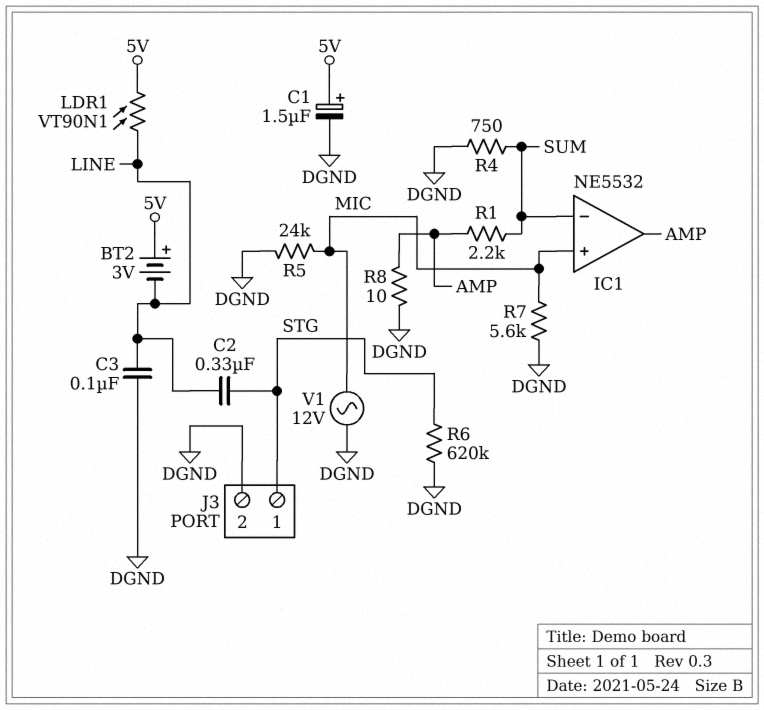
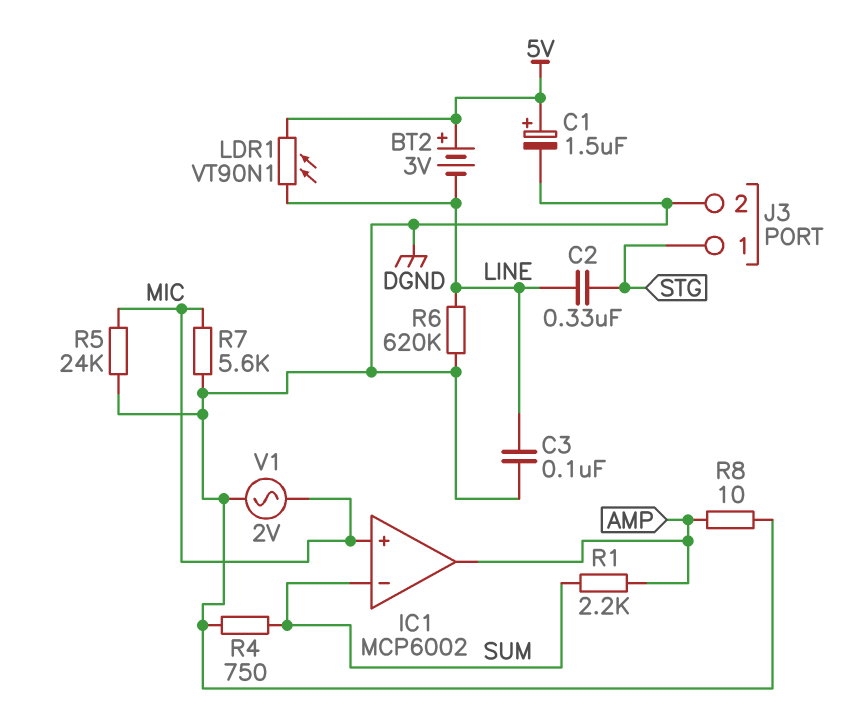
IC1: NE5532 -> MCP6002
R6: 620k (DGND, STG) -> 620k (DGND, LINE)
V1: AC 12V (DGND, MIC) -> AC 2V (DGND, MIC)

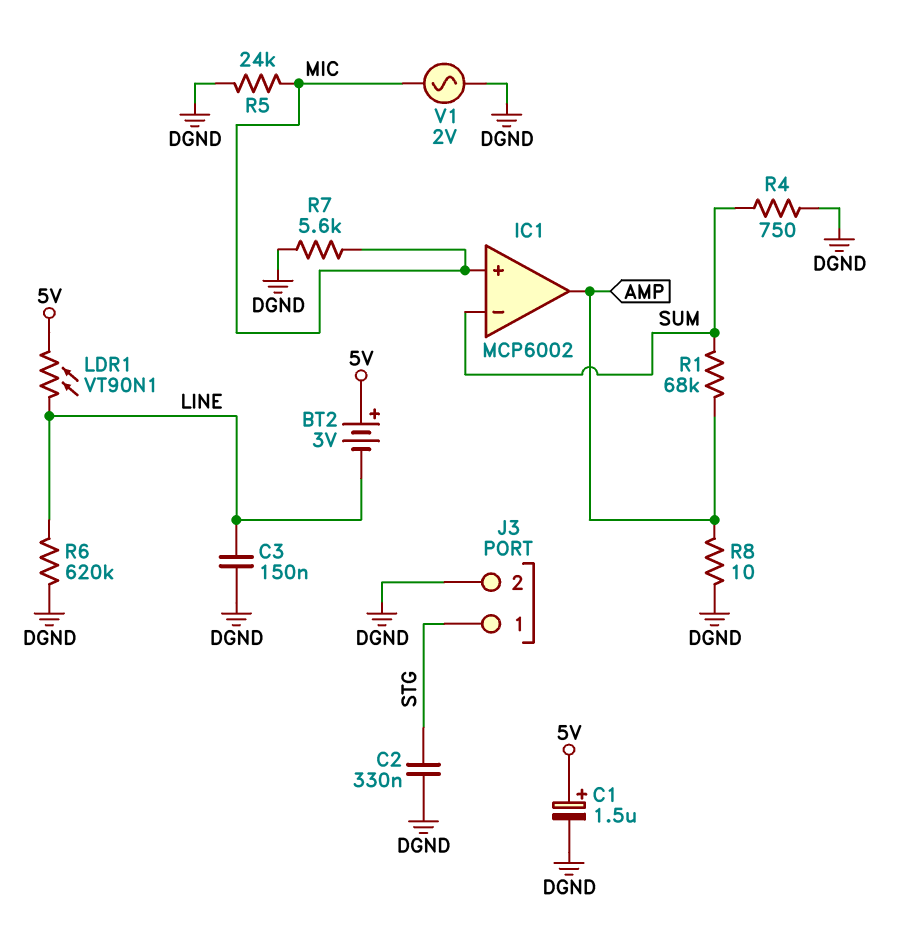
C2: 330nF (LINE, STG) -> 330nF (DGND, STG)
C3: 100nF (DGND, LINE) -> 150nF (DGND, LINE)
R1: 2.2k (AMP, SUM) -> 68k (AMP, SUM)

